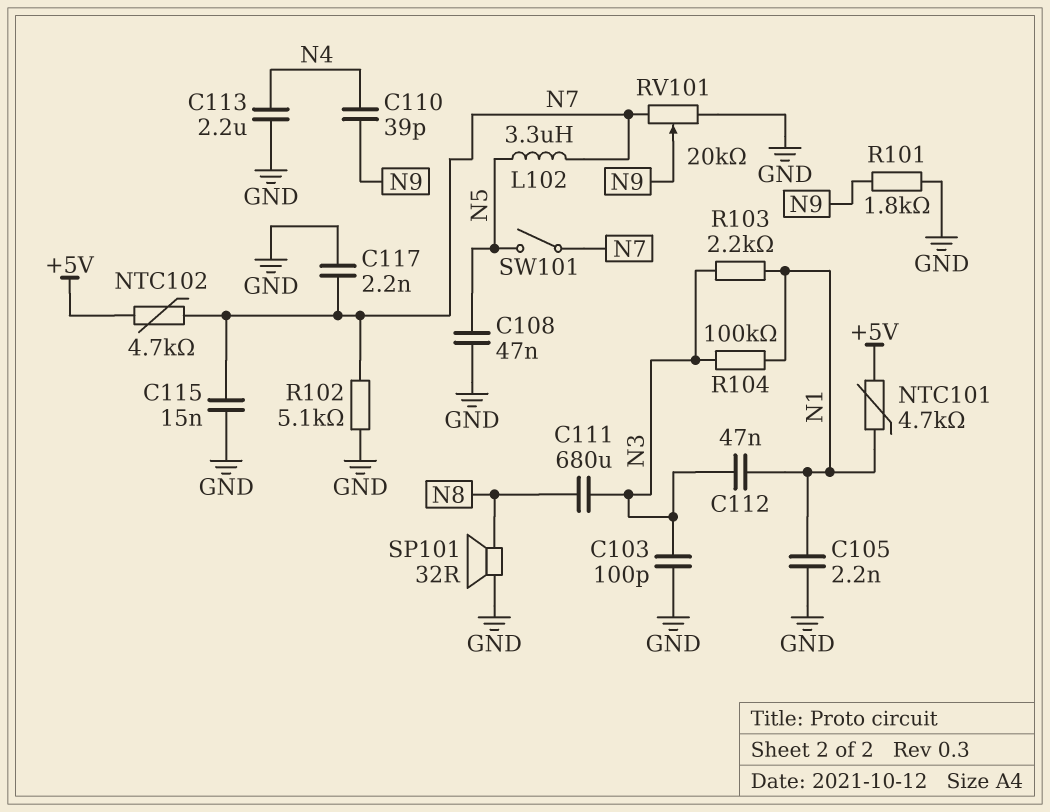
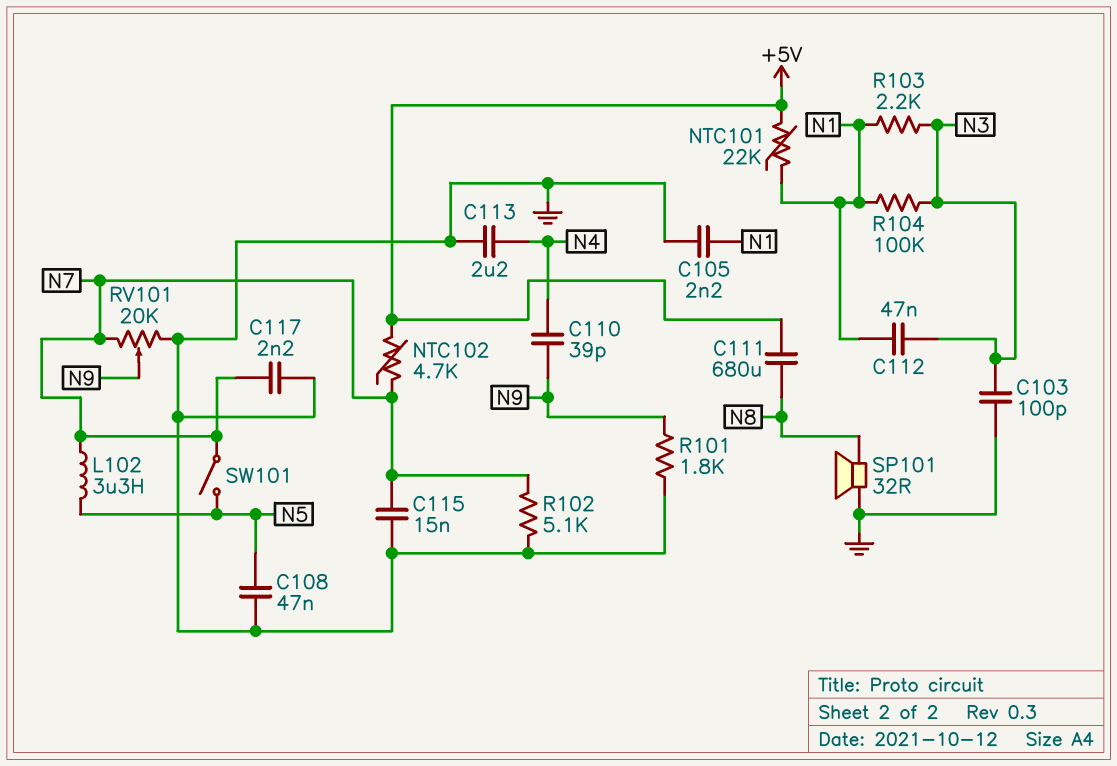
C111: 680uF (N3, N8) -> 680uF (+5V, N8)
NTC101: 4.7k (+5V, N1) -> 22k (+5V, N1)

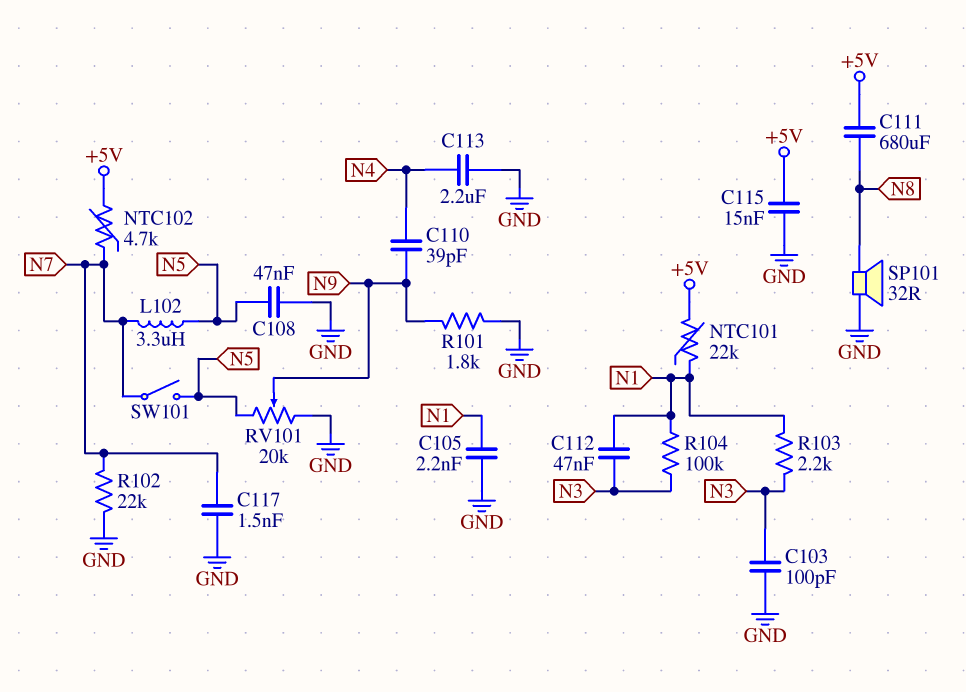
C115: 15nF (GND, N7) -> 15nF (+5V, GND)
C117: 2.2nF (GND, N7) -> 1.5nF (GND, N7)
R102: 5.1k (GND, N7) -> 22k (GND, N7)
RV101: 20k (GND, N7, wiper N9) -> 20k (GND, N5, wiper N9)

